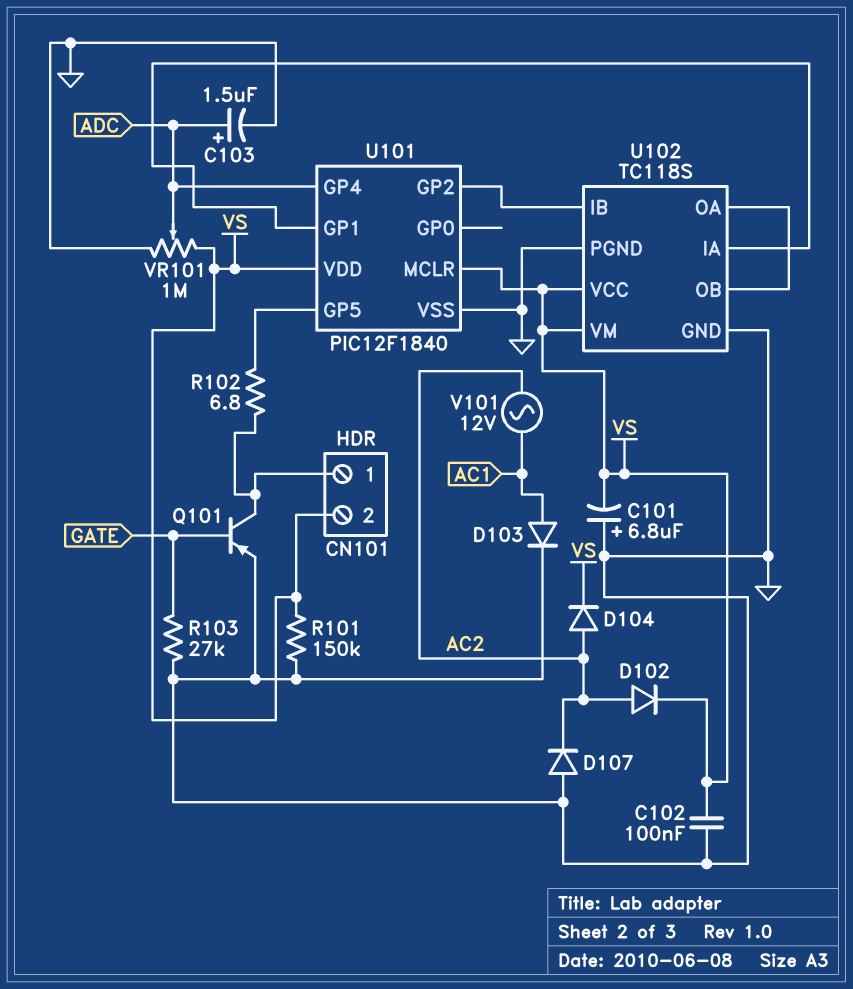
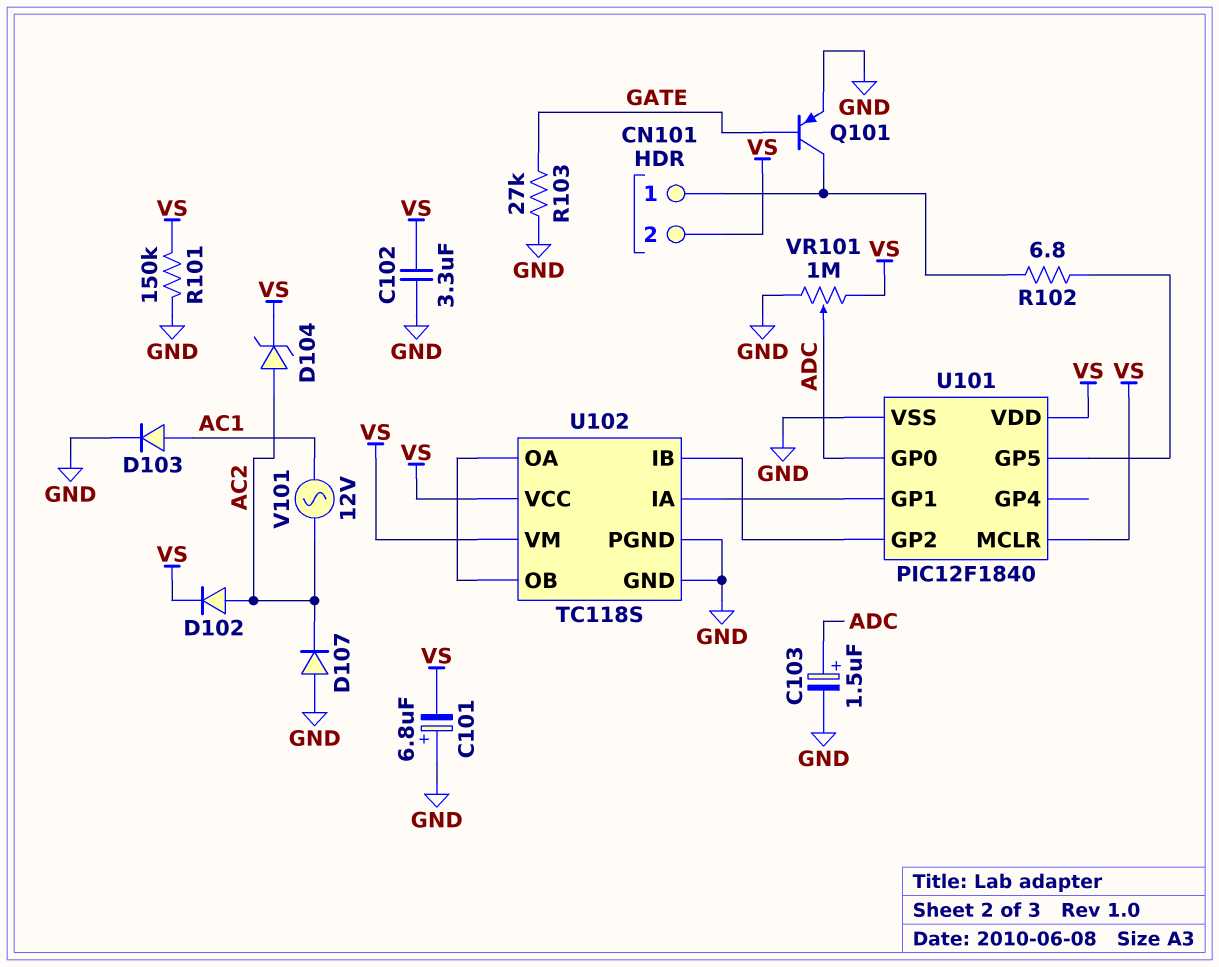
C102: 100nF (GND, VS) -> 3.3uF (GND, VS)
D104: diode (A AC2, K VS) -> zener (A AC2, K VS)
U101 pin GP0: none -> ADC
U101 pin GP4: ADC -> none

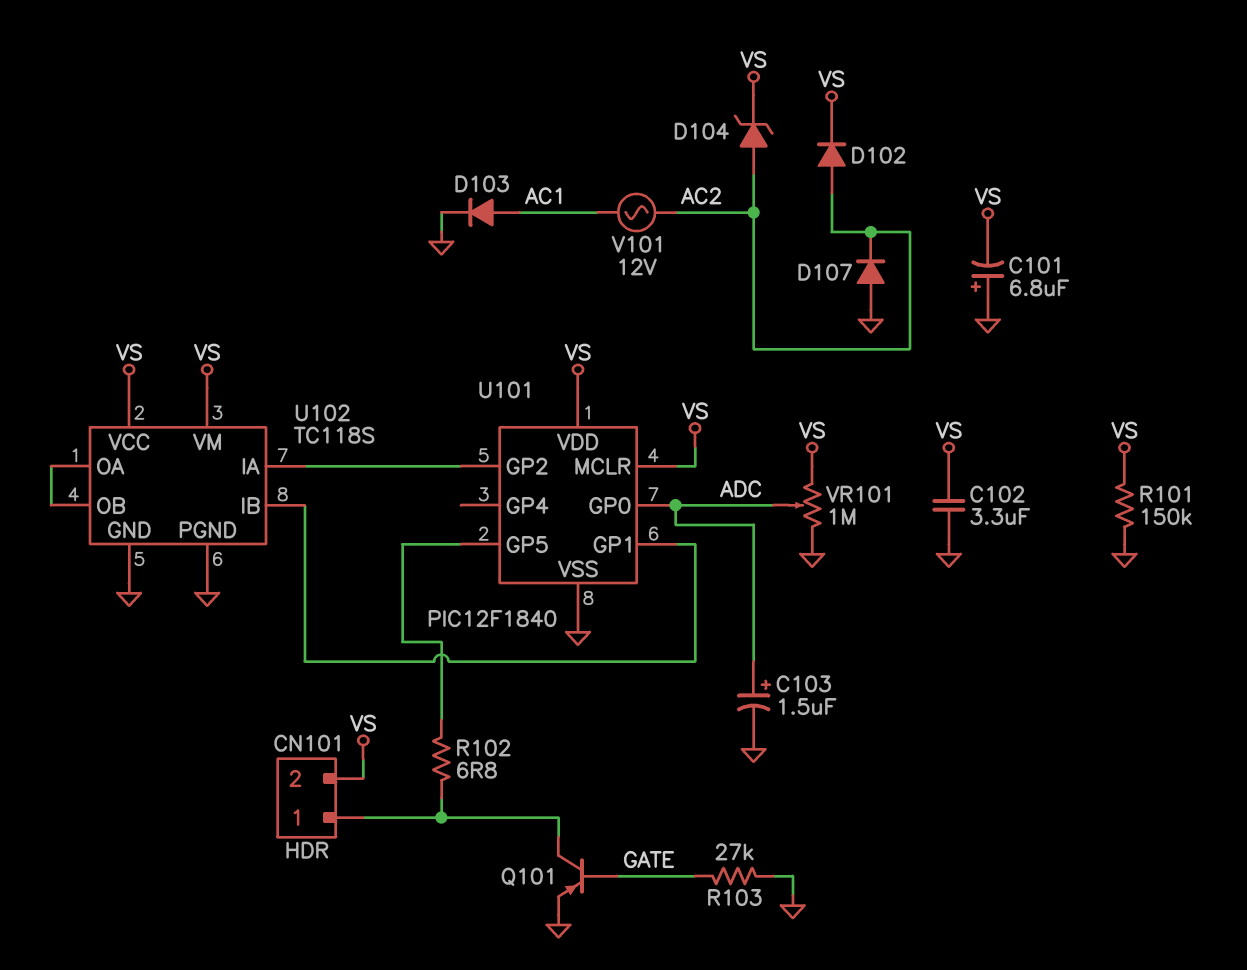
U102 pin IA: U101/GP1 -> U101/GP2
U102 pin IB: U101/GP2 -> U101/GP1

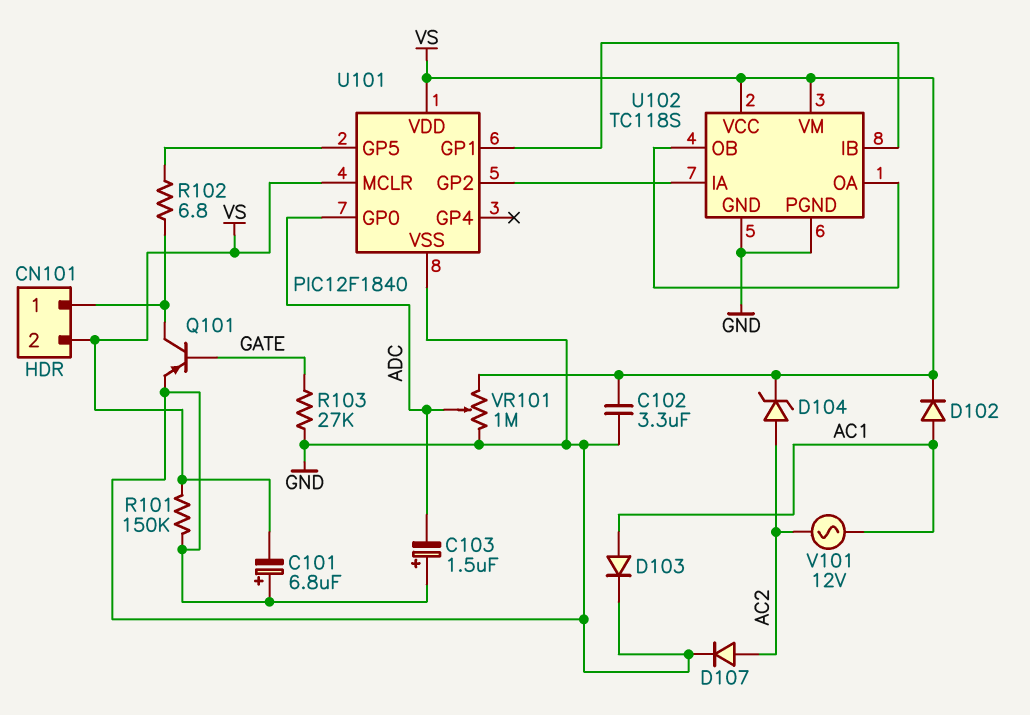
C103: 1.5uF (plus ADC, minus GND) -> 1.5uF (plus GND, minus ADC)
D102: diode (A AC2, K VS) -> diode (A AC1, K VS)
D107: diode (A GND, K AC2) -> diode (A AC2, K GND)

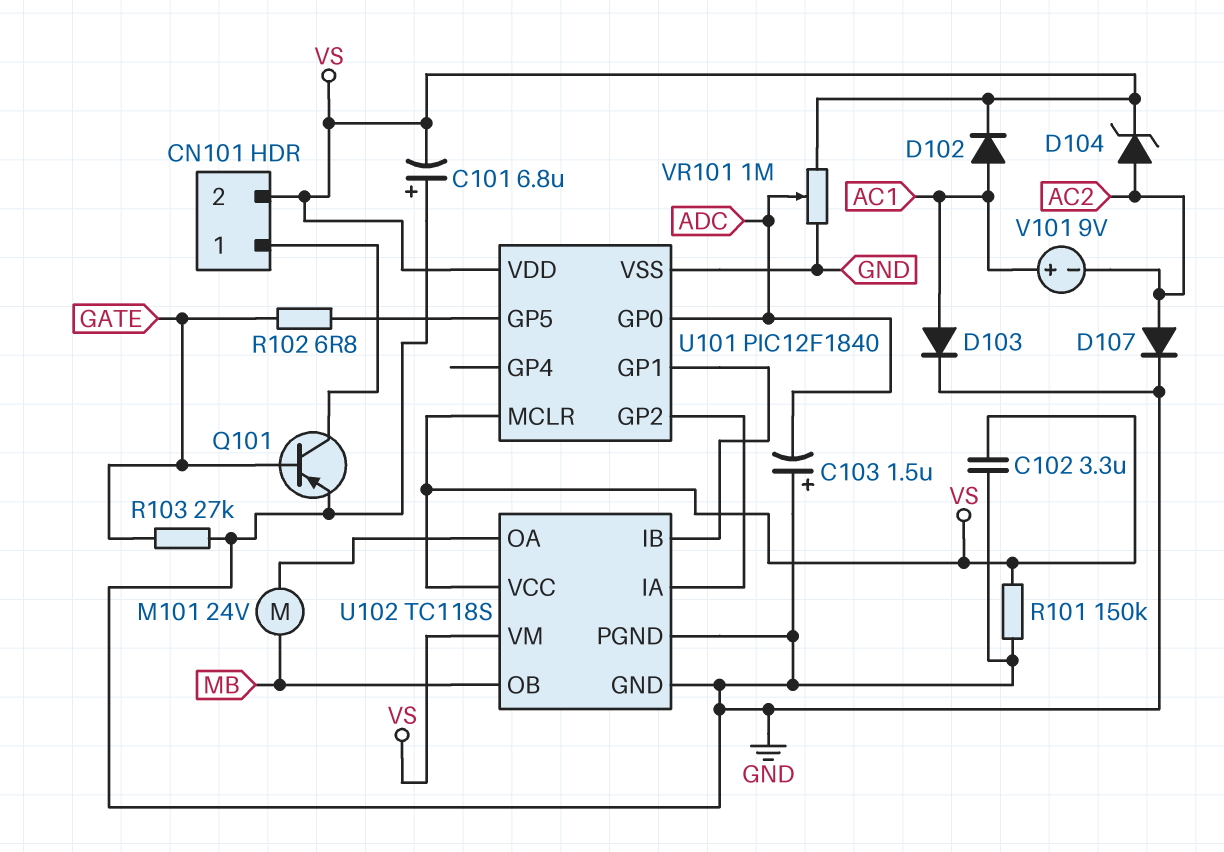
M101: none -> motor 24V (MB, U102/OA)
R102: 6.8 (CN101/1, U101/GP5) -> 6.8 (GATE, U101/GP5)
U102 pin OB: U102/OA -> MB
V101: AC 12V (AC1, AC2) -> 9V (plus AC1, minus AC2)

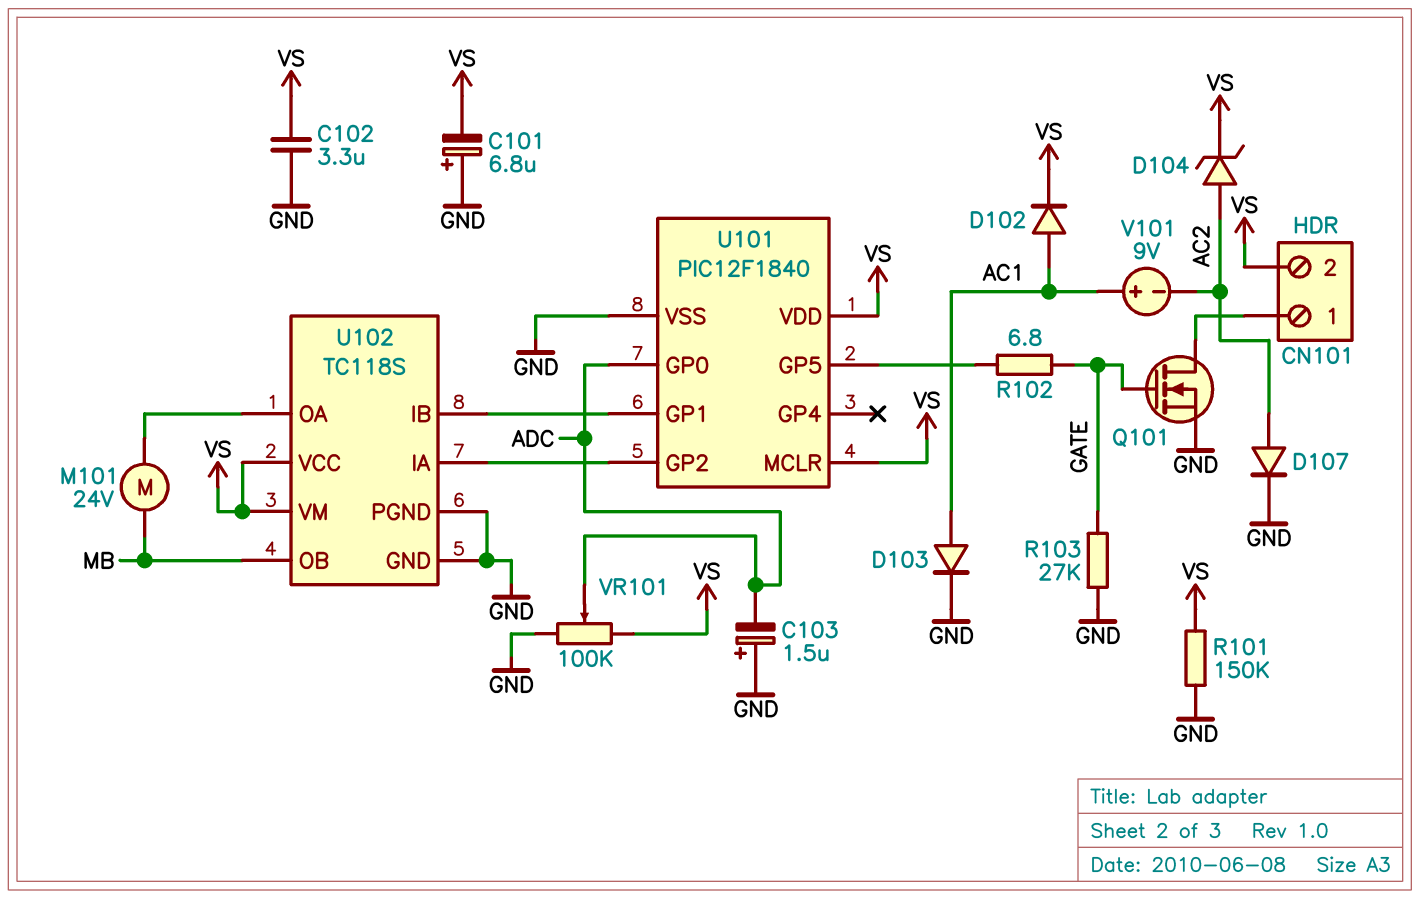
Q101: PNP (B GATE, C CN101/1, E GND) -> NMOS (G GATE, D CN101/1, S GND)
VR101: 1M (GND, VS, wiper ADC) -> 100k (GND, VS, wiper ADC)

